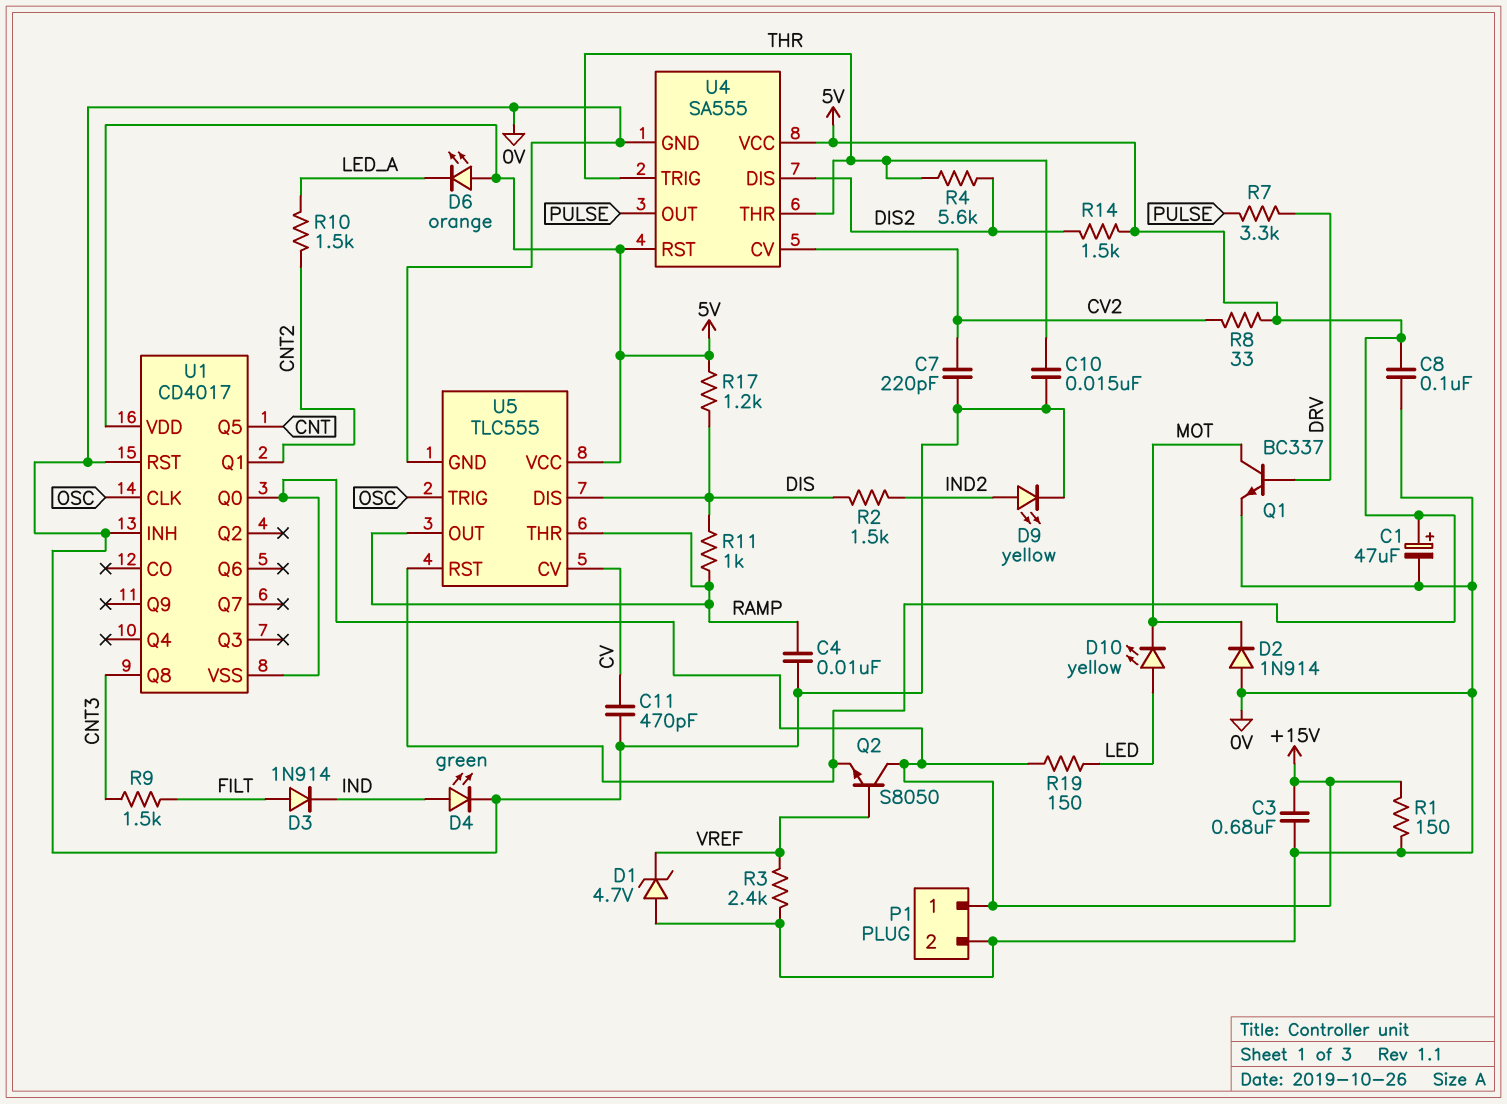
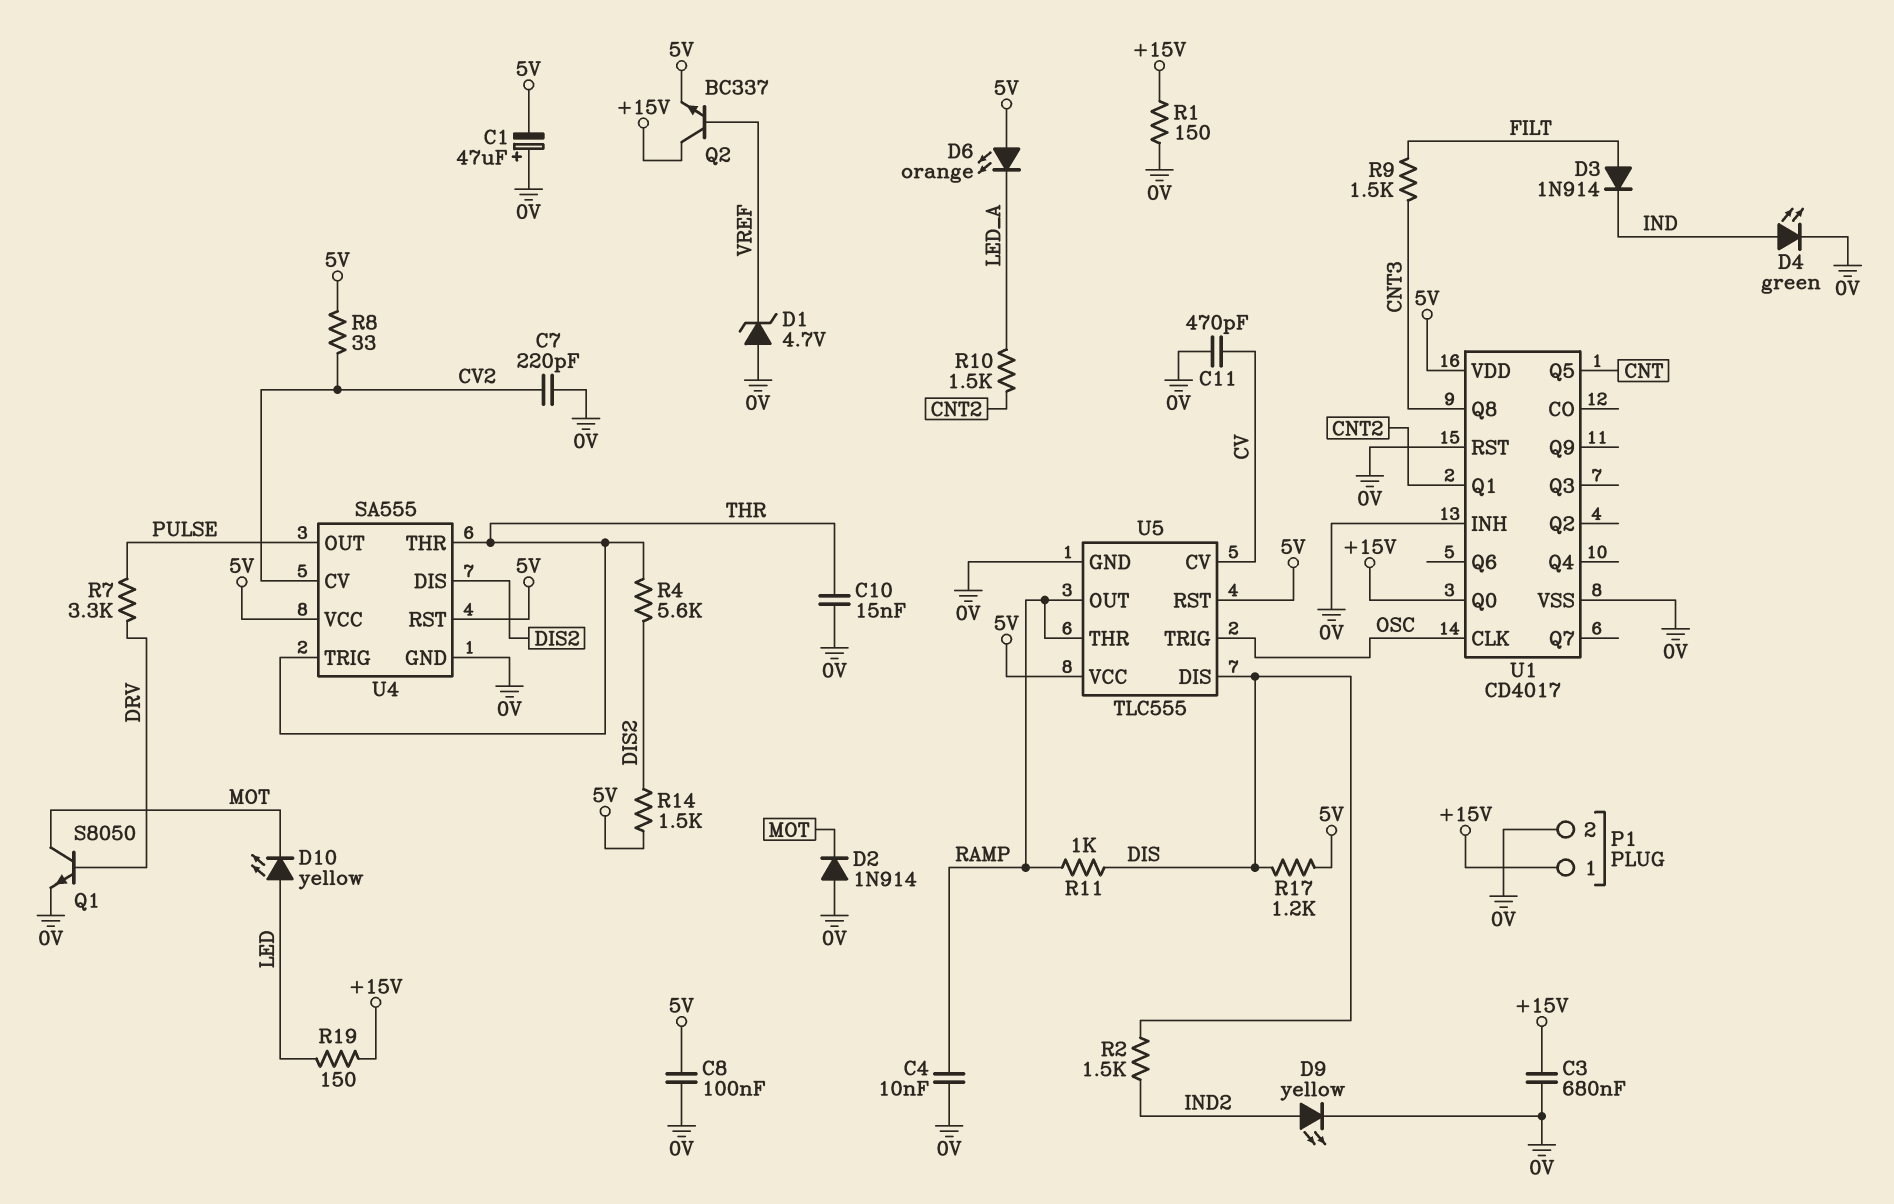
C1: 47uF (plus 5V, minus 0V) -> 47uF (plus 0V, minus 5V)
Q1: NPN BC337 (B DRV, C MOT, E 0V) -> NPN S8050 (B DRV, C MOT, E 0V)
Q2: NPN S8050 (B VREF, C +15V, E 5V) -> NPN BC337 (B VREF, C +15V, E 5V)
R3: 2.4k (0V, VREF) -> none
U1 pin VSS: +15V -> 0V

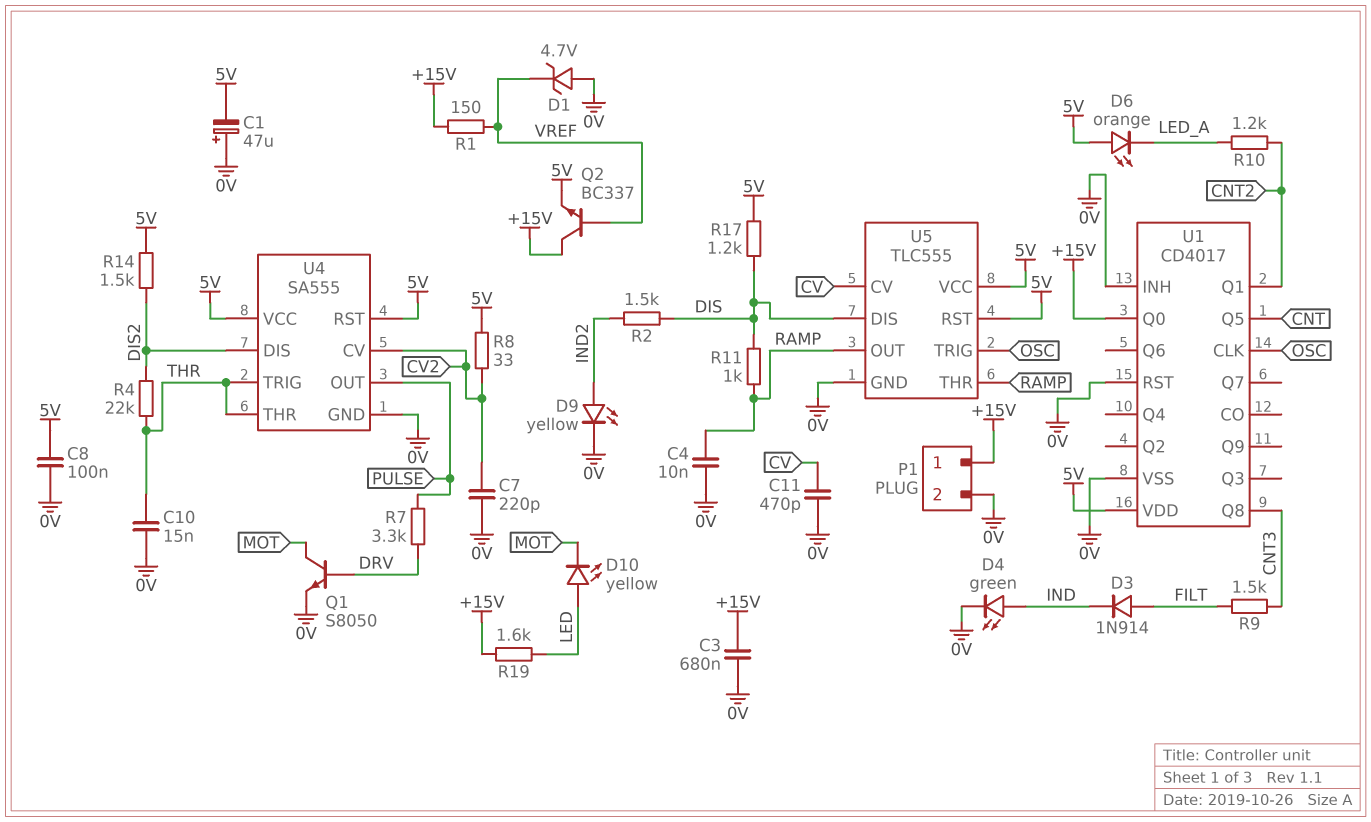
D2: diode 1N914 (A 0V, K MOT) -> none
R1: 150 (+15V, 0V) -> 150 (+15V, VREF)
R4: 5.6k (DIS2, THR) -> 22k (DIS2, THR)
R10: 1.5k (CNT2, LED_A) -> 1.2k (CNT2, LED_A)
R19: 150 (+15V, LED) -> 1.6k (+15V, LED)

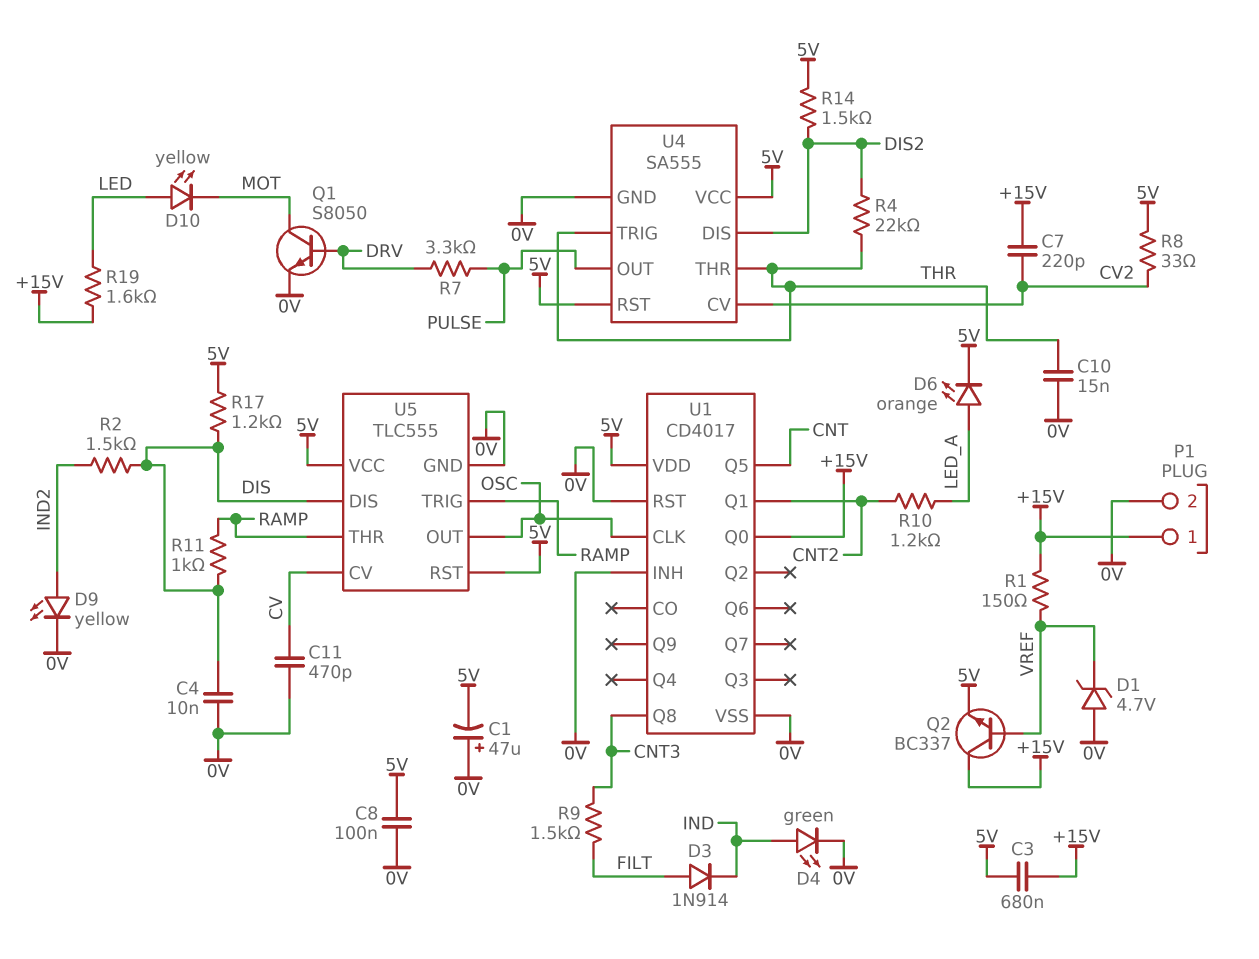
C3: 680nF (+15V, 0V) -> 680nF (+15V, 5V)
C4: 10nF (0V, RAMP) -> 10nF (0V, DIS)
C7: 220pF (0V, CV2) -> 220pF (+15V, CV2)
D6: LED orange (A 5V, K LED_A) -> LED orange (A LED_A, K 5V)
U5 pin OUT: RAMP -> OSC
U5 pin TRIG: OSC -> RAMP

